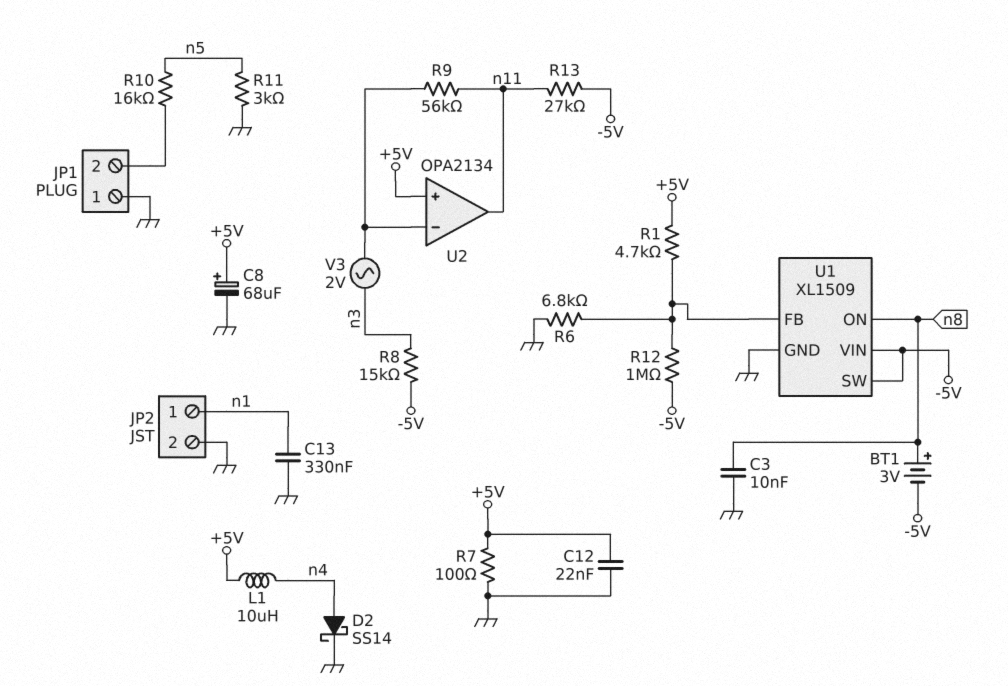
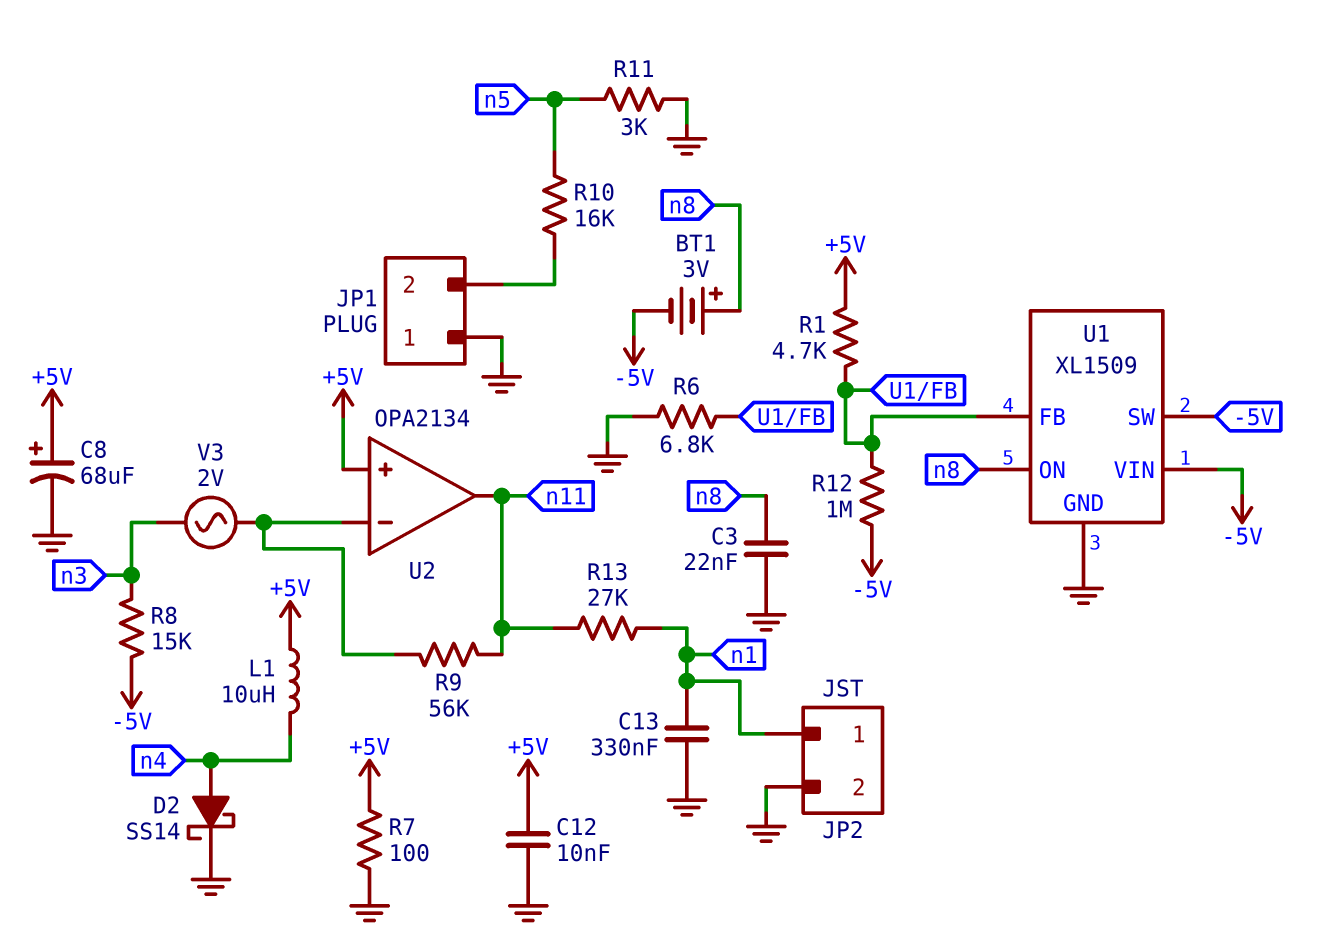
C3: 10nF (GND, n8) -> 22nF (GND, n8)
C12: 22nF (+5V, GND) -> 10nF (+5V, GND)
R13: 27k (-5V, n11) -> 27k (n1, n11)

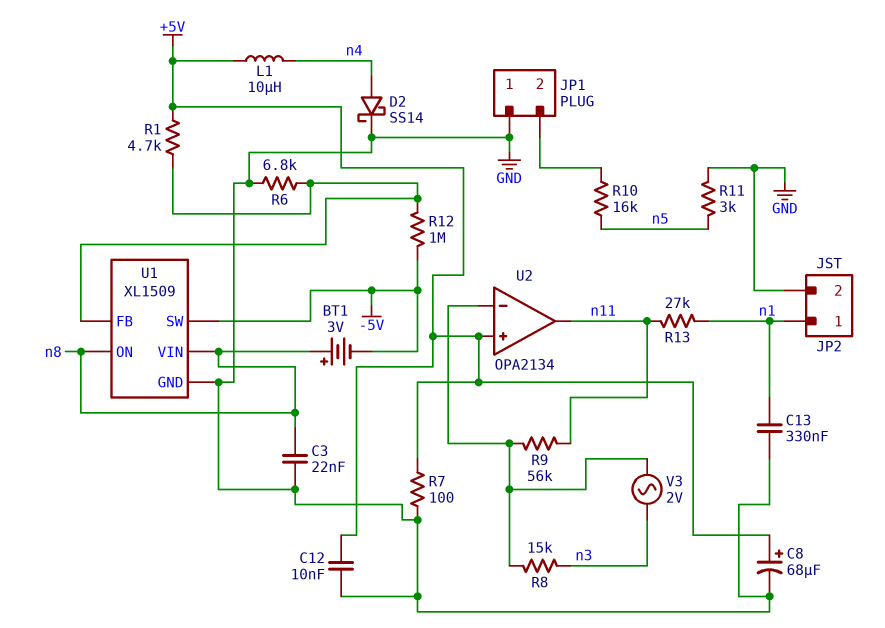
R8: 15k (-5V, n3) -> 15k (U2/in-, n3)
U1 pin VIN: -5V -> n8

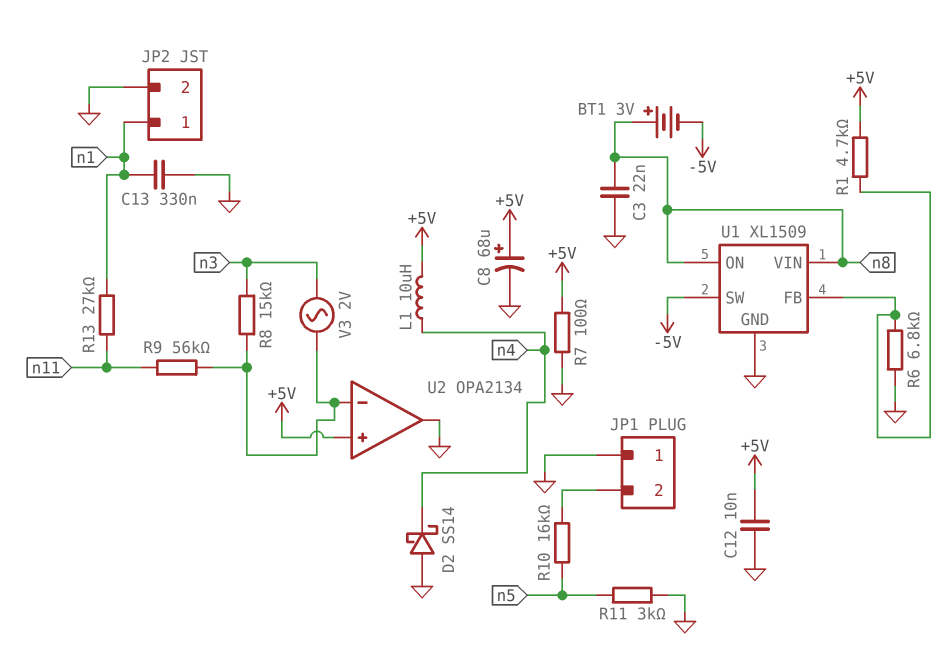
D2: schottky SS14 (A n4, K GND) -> schottky SS14 (A GND, K n4)
R12: 1M (-5V, U1/FB) -> none
U2 pin out: n11 -> GND

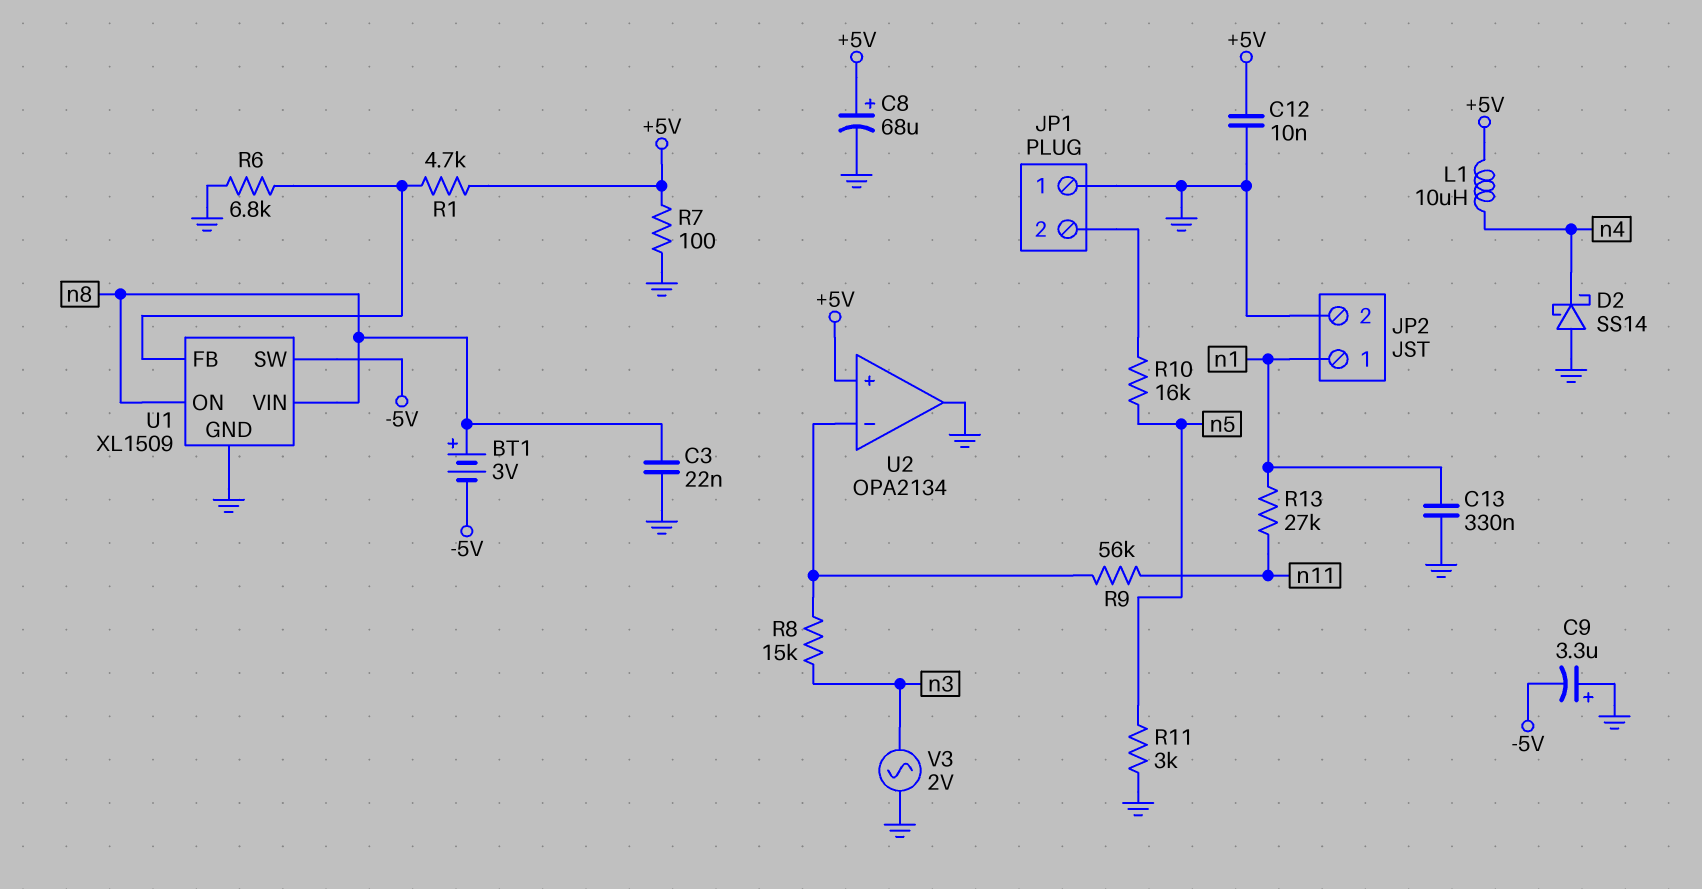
C9: none -> 3.3uF (plus GND, minus -5V)
V3: AC 2V (U2/in-, n3) -> AC 2V (GND, n3)

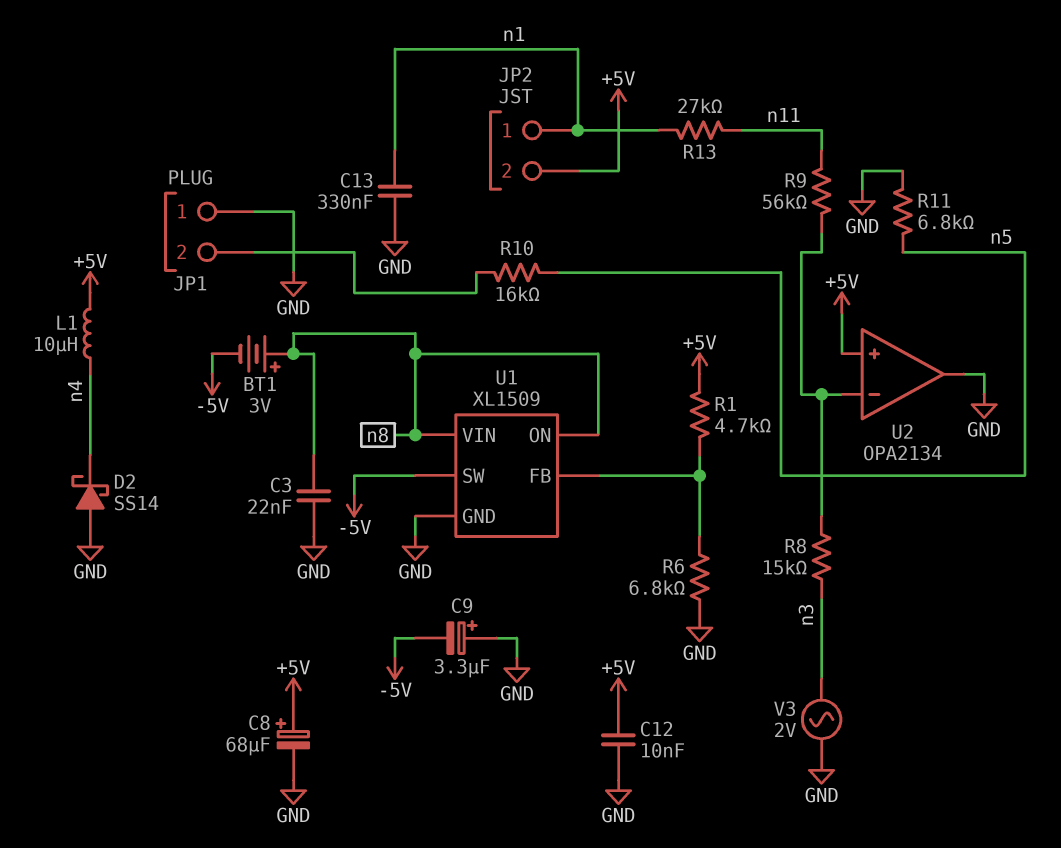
JP2 pin 2: GND -> +5V
R7: 100 (+5V, GND) -> none
R11: 3k (GND, n5) -> 6.8k (GND, n5)

